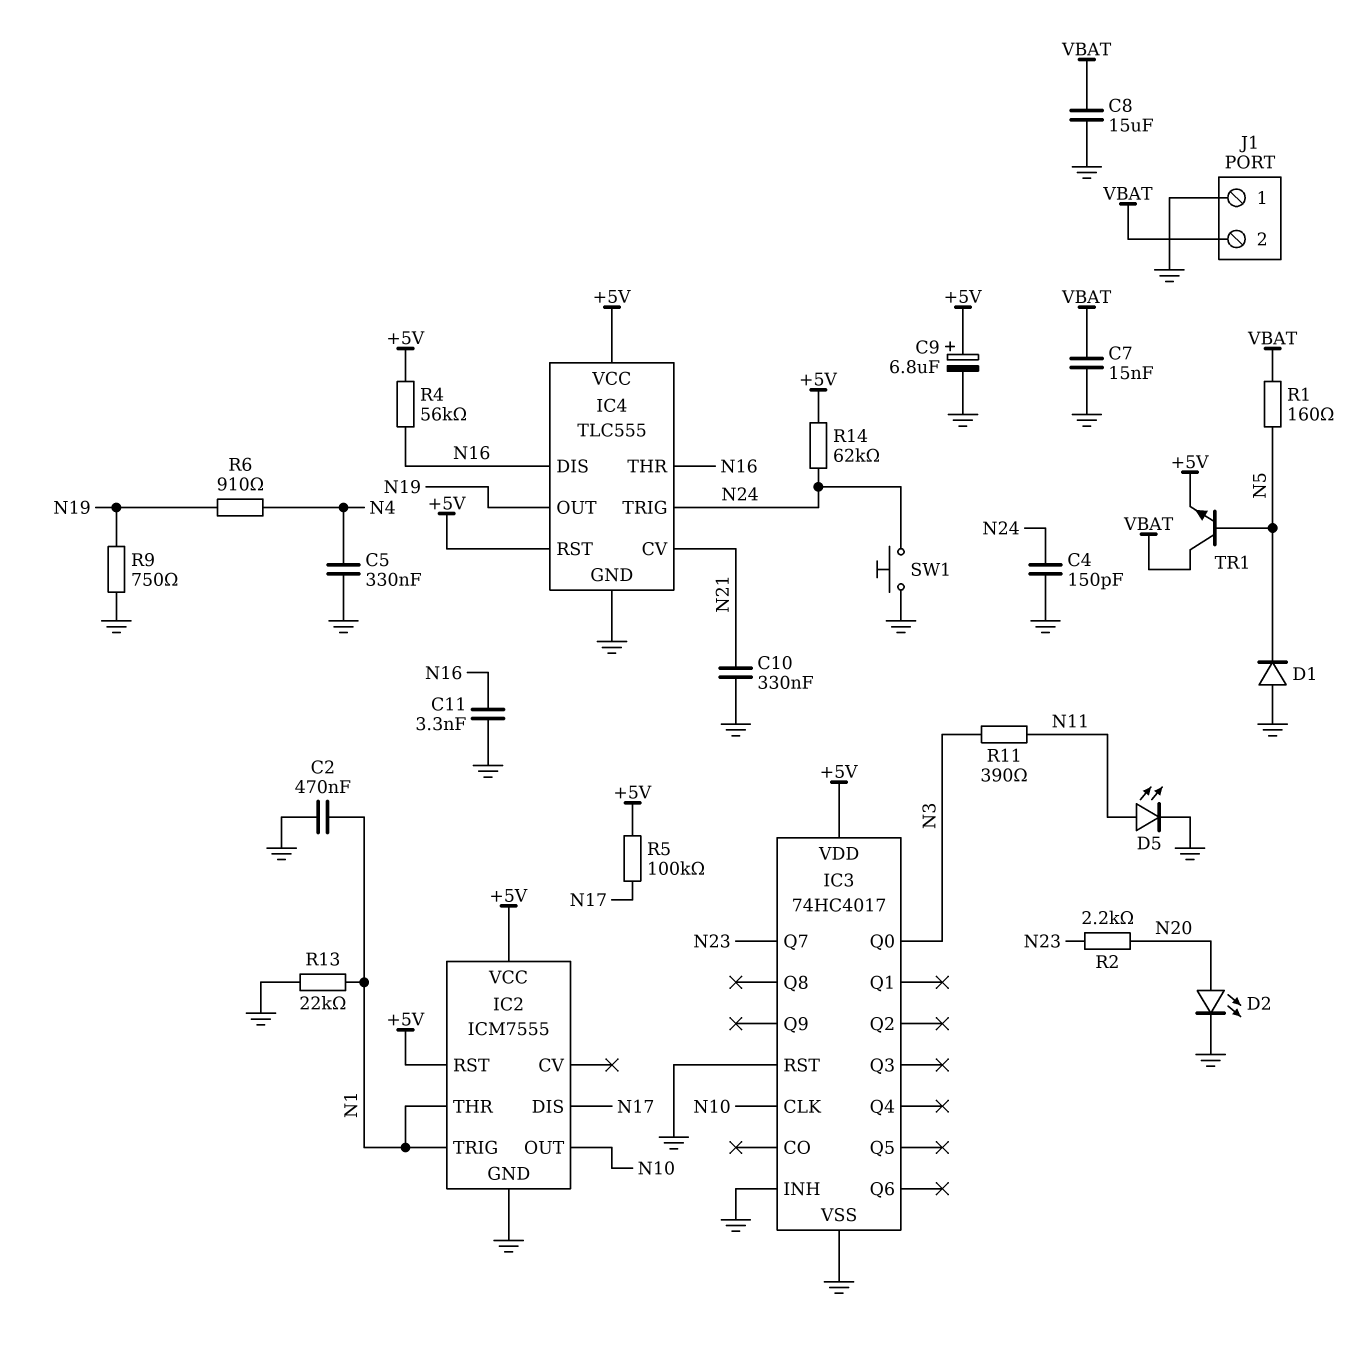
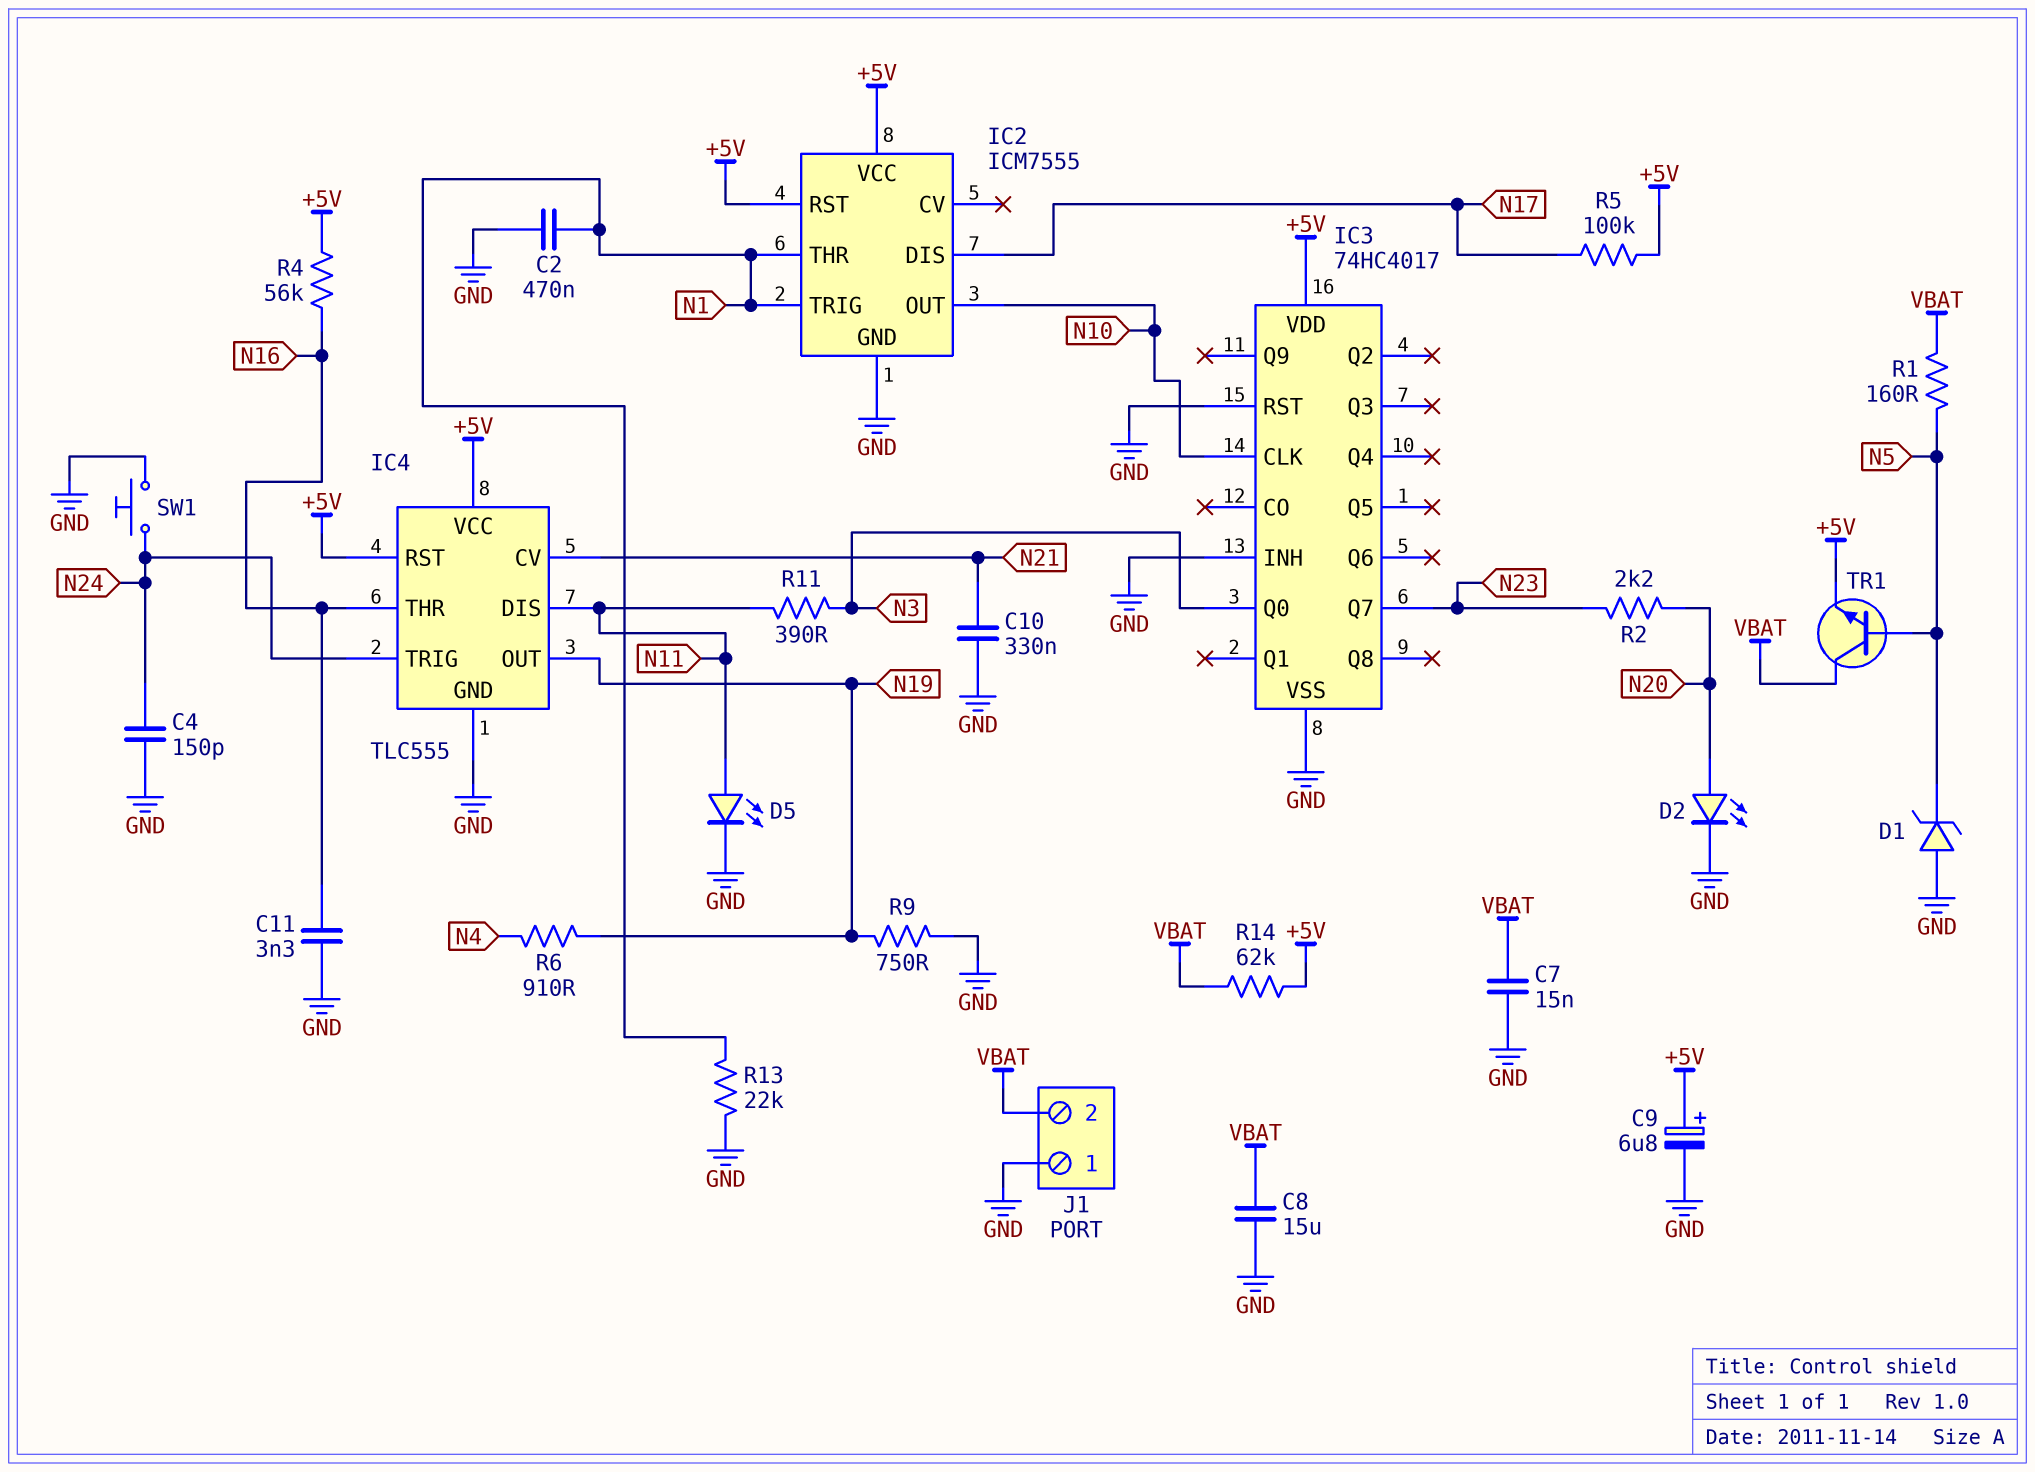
C5: 330nF (GND, N4) -> none
D1: diode (A GND, K N5) -> zener (A GND, K N5)
IC4 pin DIS: N16 -> N11
R14: 62k (+5V, N24) -> 62k (+5V, VBAT)

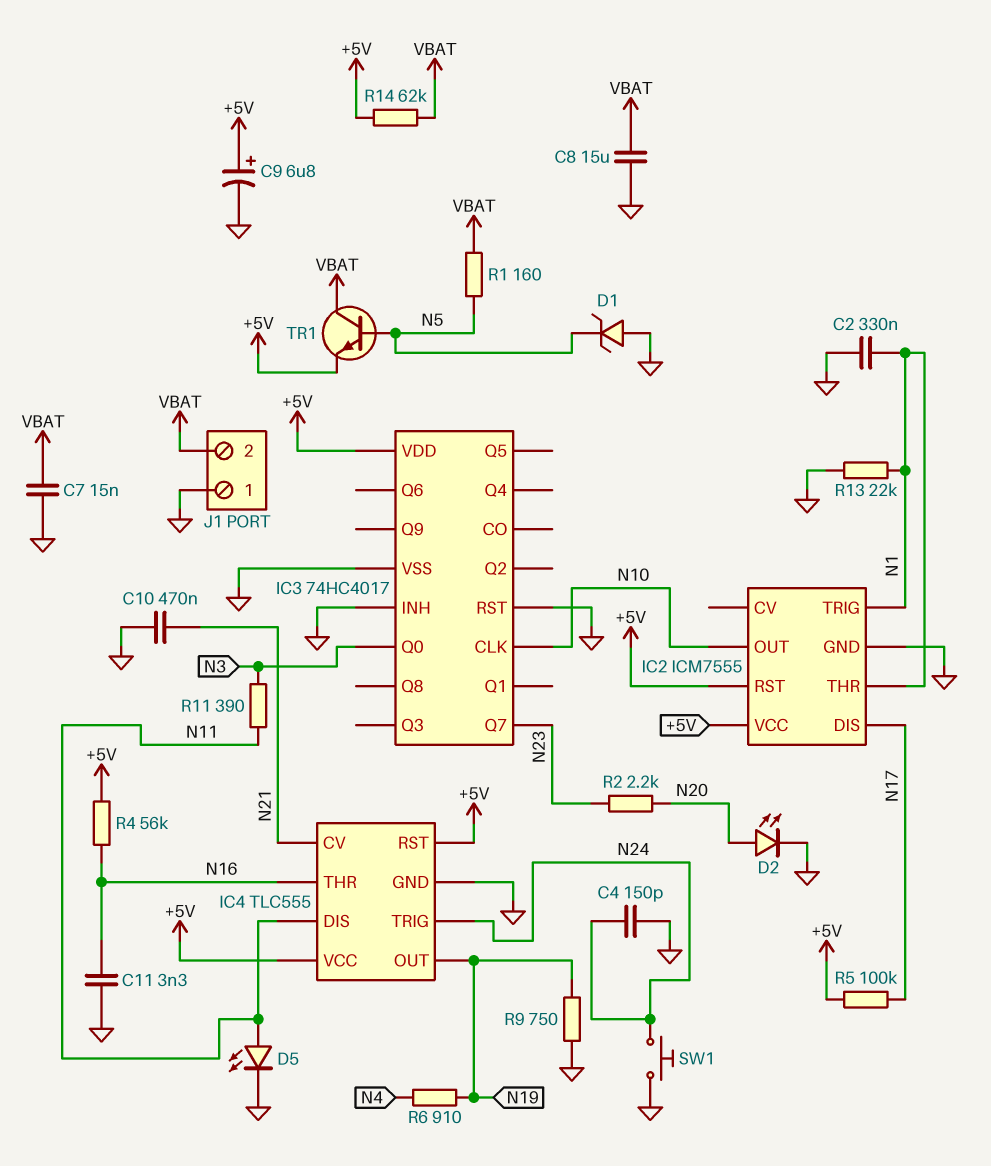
C2: 470nF (GND, N1) -> 330nF (GND, N1)
C10: 330nF (GND, N21) -> 470nF (GND, N21)

